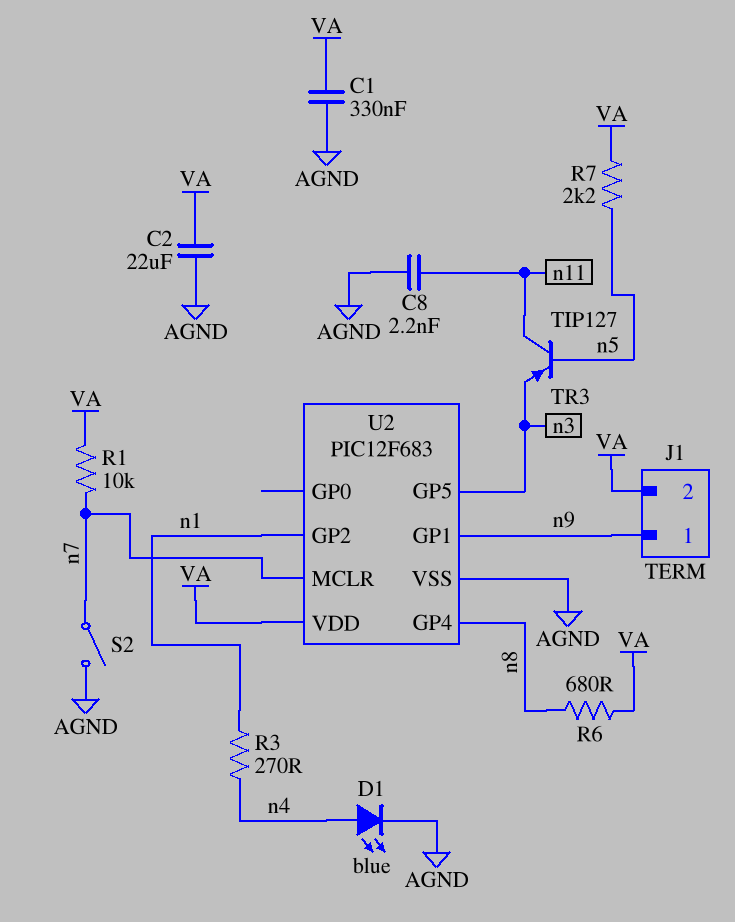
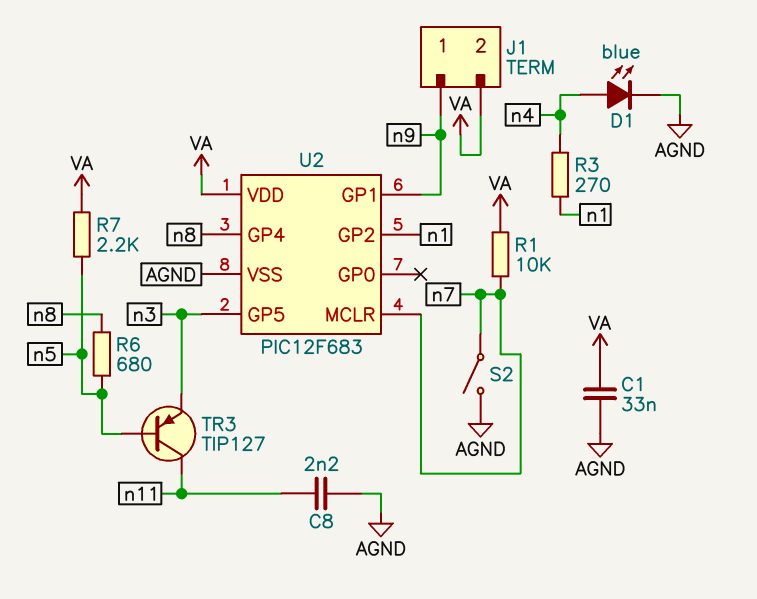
C1: 330nF (AGND, VA) -> 33nF (AGND, VA)
C2: 22uF (AGND, VA) -> none
R6: 680 (VA, n8) -> 680 (n5, n8)

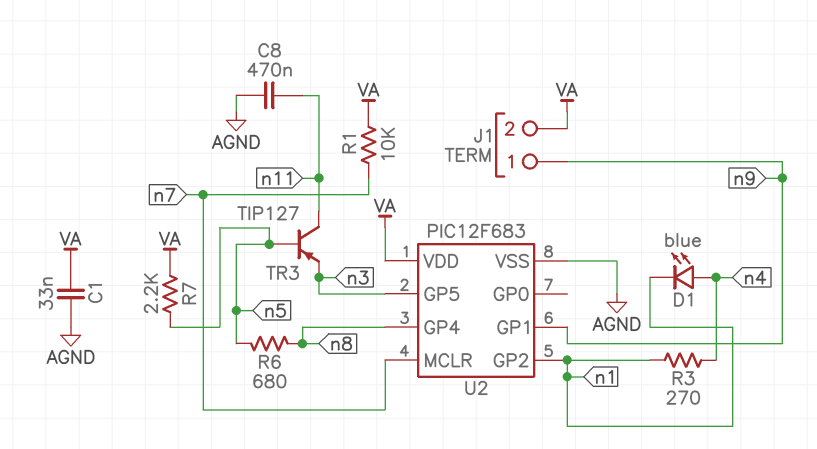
C8: 2.2nF (AGND, n11) -> 470nF (AGND, n11)
D1: LED blue (A n4, K AGND) -> LED blue (A n4, K n1)
S2: switch (AGND, n7) -> none

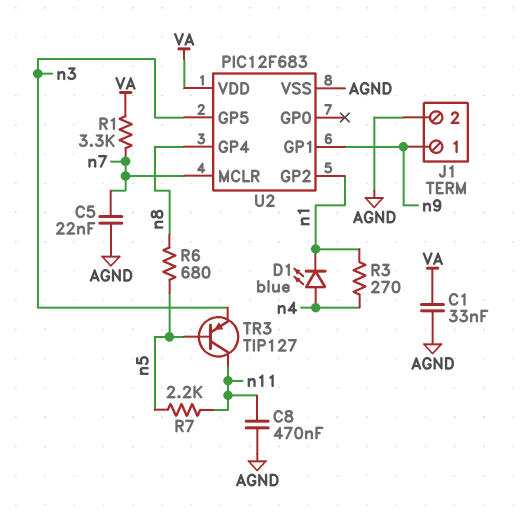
C5: none -> 22nF (AGND, n7)
J1 pin 2: VA -> AGND
R1: 10k (VA, n7) -> 3.3k (VA, n7)
R7: 2.2k (VA, n5) -> 2.2k (n5, n11)

